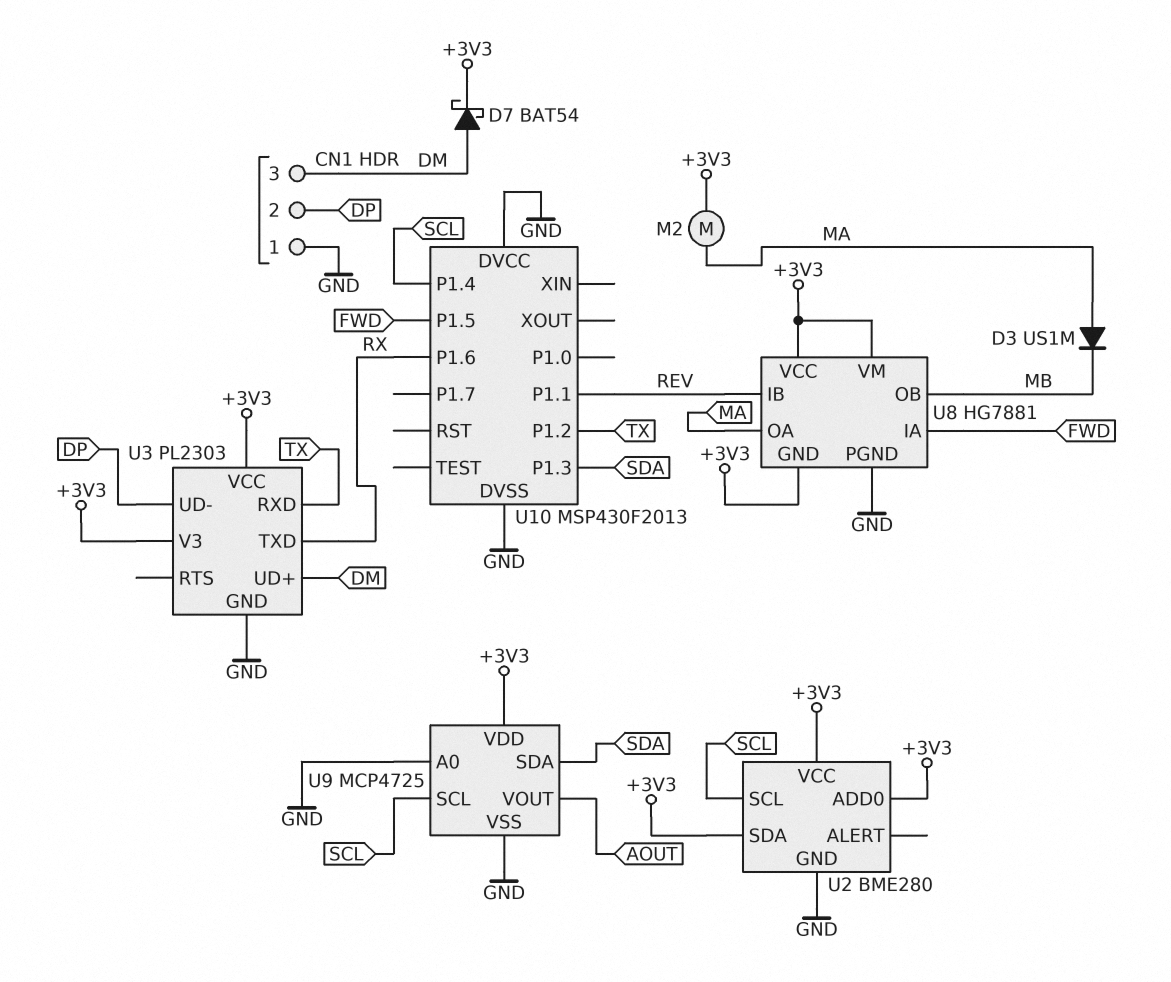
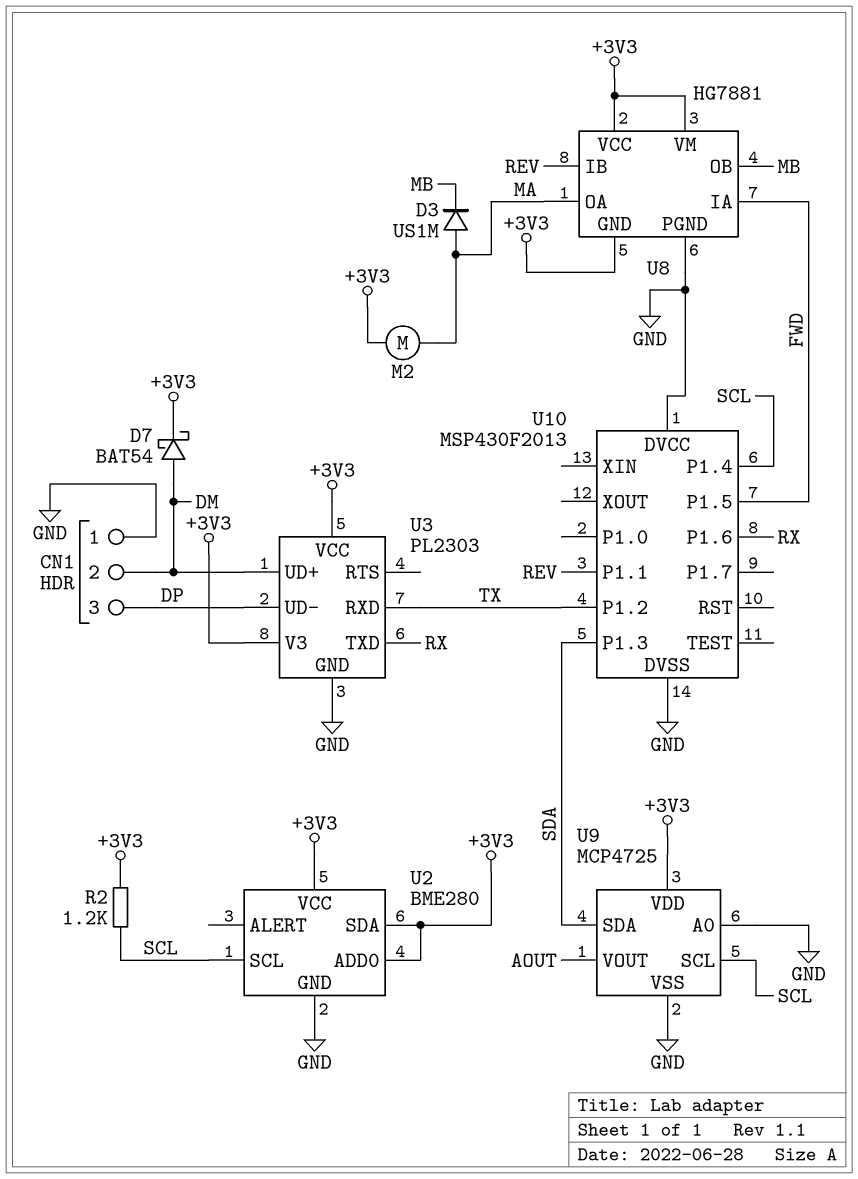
CN1 pin 2: DP -> DM
CN1 pin 3: DM -> DP
R2: none -> 1.2k (+3V3, SCL)

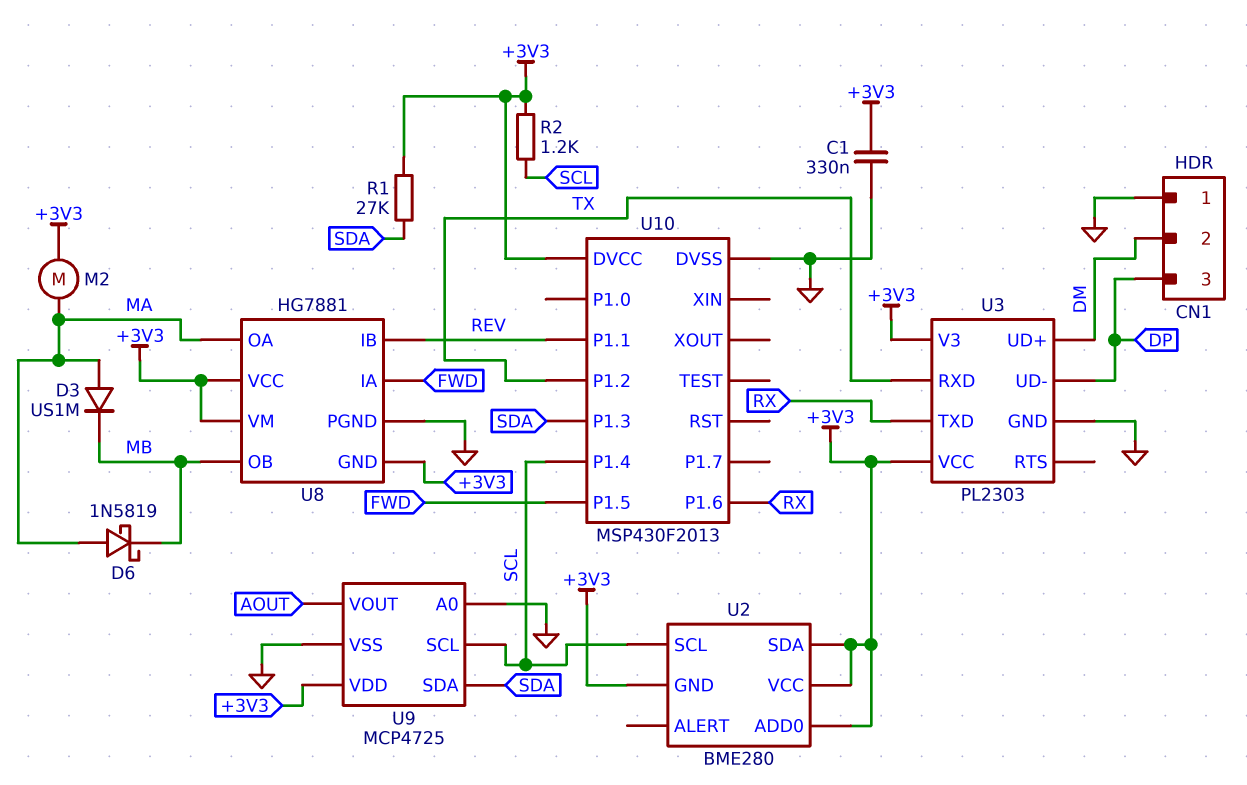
C1: none -> 330nF (+3V3, GND)
D6: none -> schottky 1N5819 (A MA, K MB)
D7: schottky BAT54 (A DM, K +3V3) -> none
R1: none -> 27k (+3V3, SDA)
U2 pin GND: GND -> +3V3
U10 pin DVCC: GND -> +3V3

